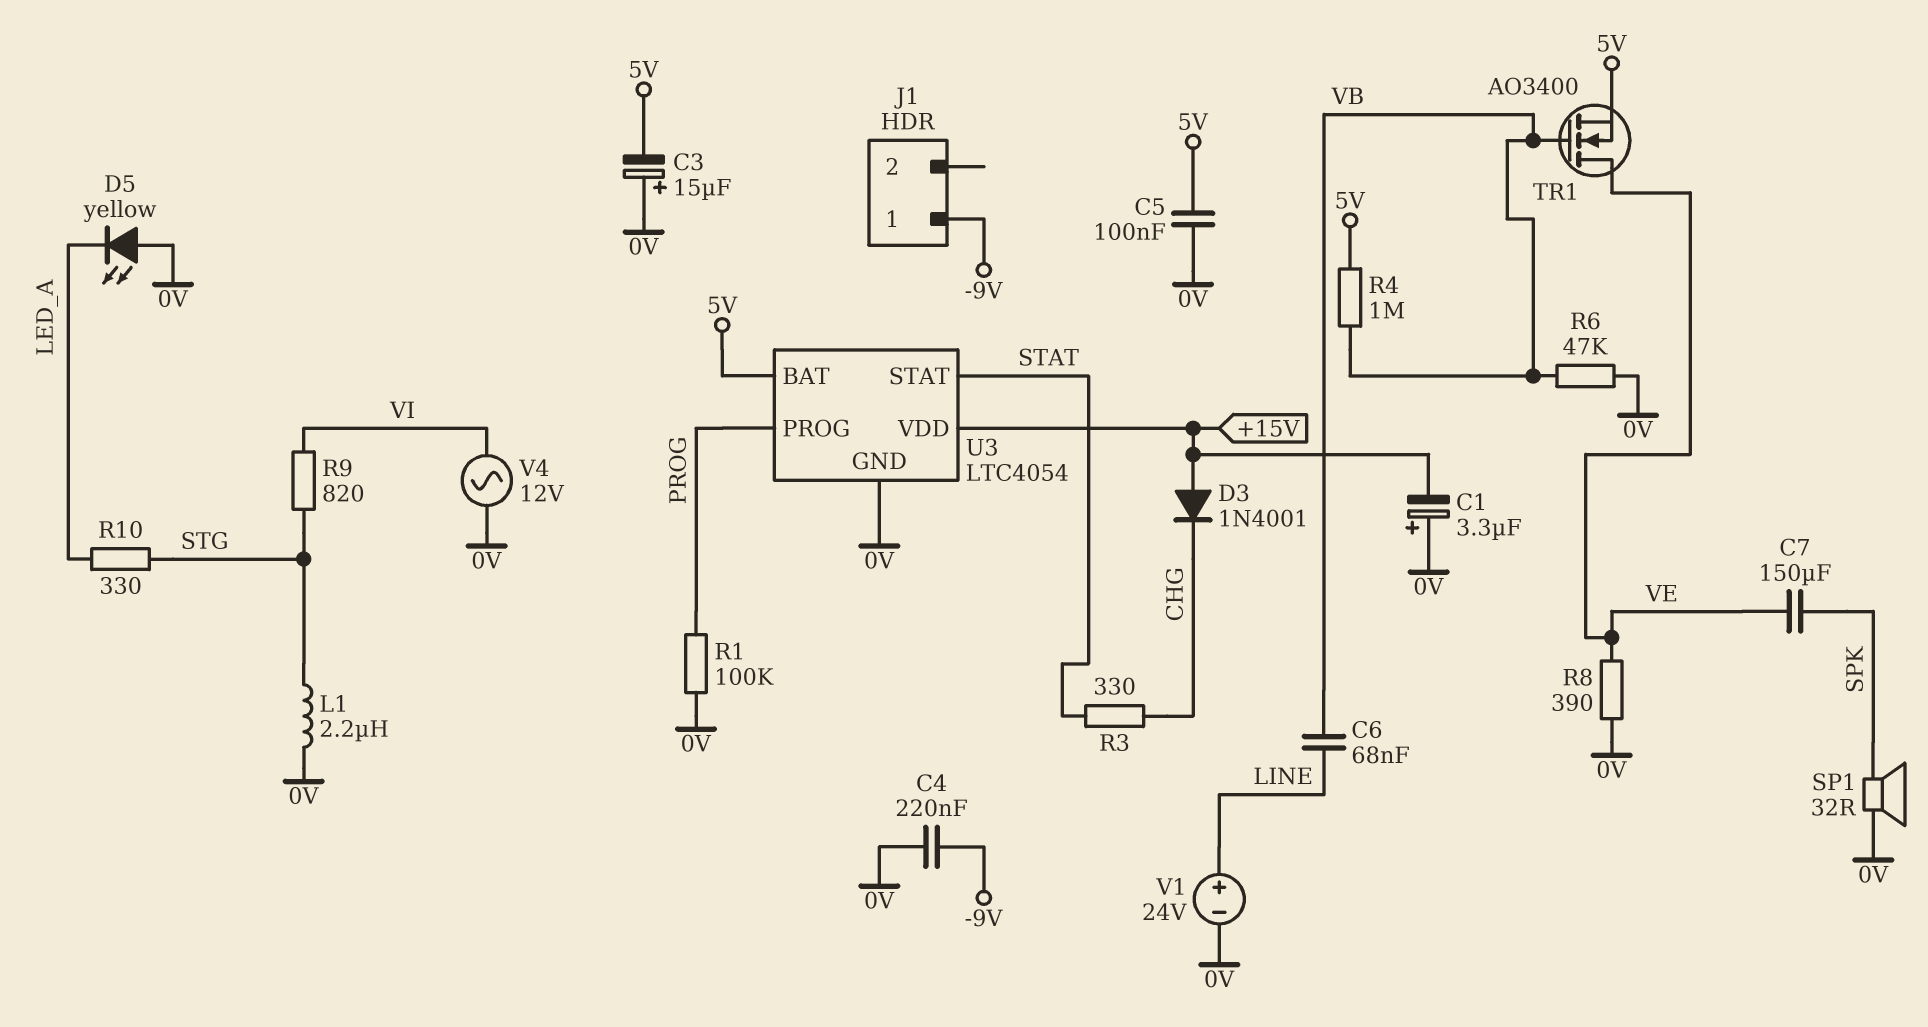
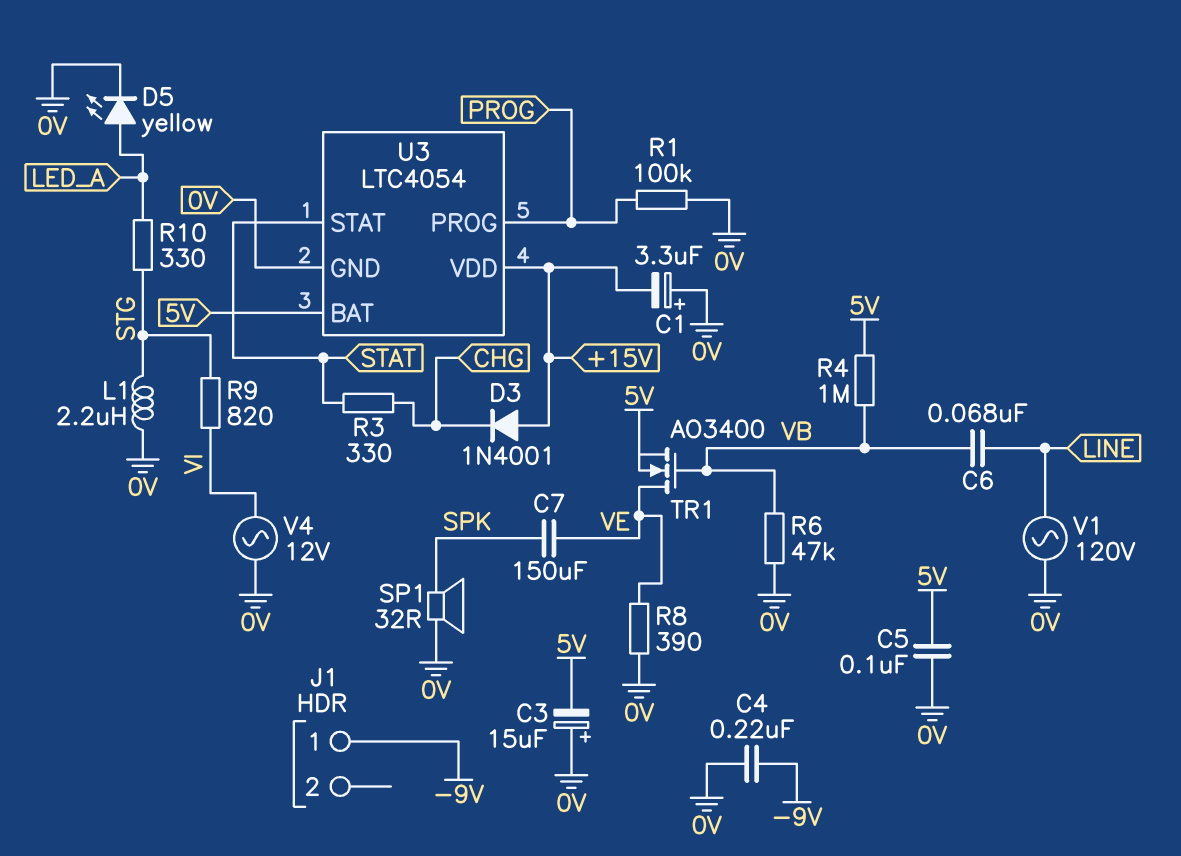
D5: LED yellow (A 0V, K LED_A) -> LED yellow (A LED_A, K 0V)
V1: 24V (plus LINE, minus 0V) -> AC 120V (0V, LINE)

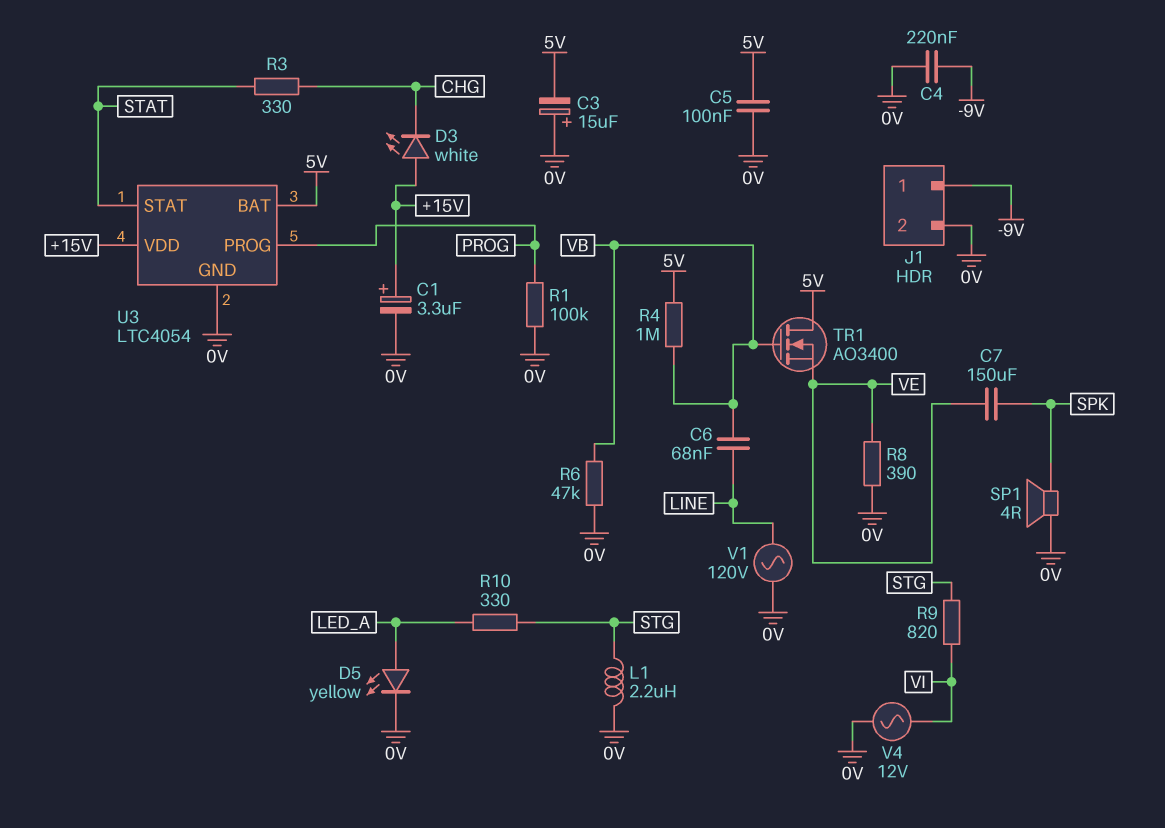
C1: 3.3uF (plus 0V, minus +15V) -> 3.3uF (plus +15V, minus 0V)
D3: diode 1N4001 (A +15V, K CHG) -> LED white (A +15V, K CHG)
J1 pin 2: none -> 0V
SP1: speaker 32R (0V, SPK) -> speaker 4R (0V, SPK)
TR1: NMOS AO3400 (G VB, D VE, S 5V) -> NMOS AO3400 (G VB, D 5V, S VE)

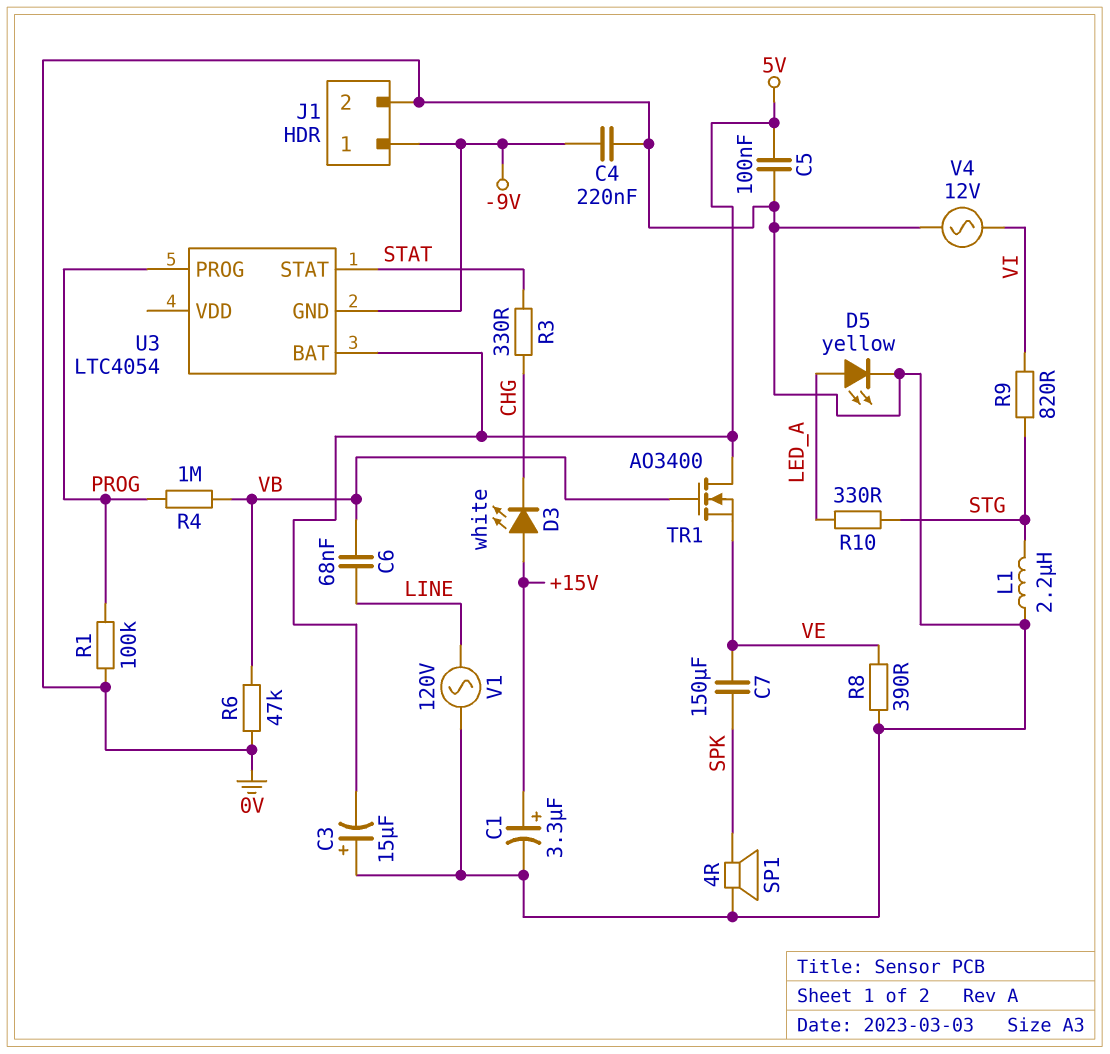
R4: 1M (5V, VB) -> 1M (PROG, VB)
U3 pin GND: 0V -> -9V
U3 pin VDD: +15V -> none

